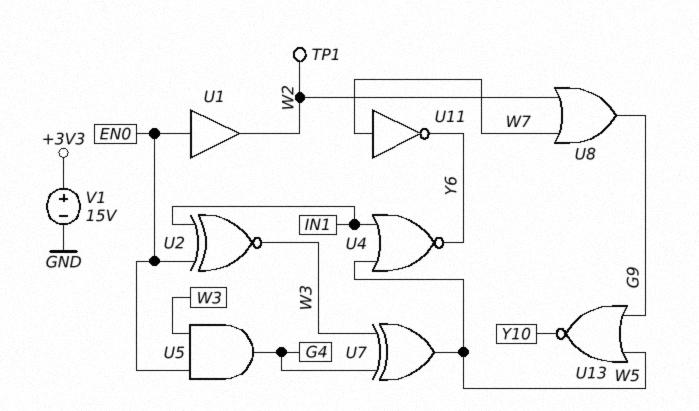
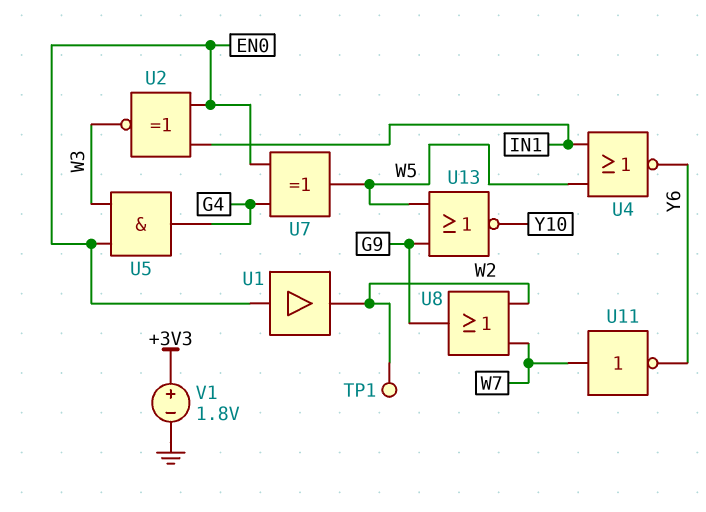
U7: XOR (in G4, in W3, out W5) -> XOR (in EN0, in G4, out W5)
V1: 15V (plus +3V3, minus GND) -> 1.8V (plus +3V3, minus GND)

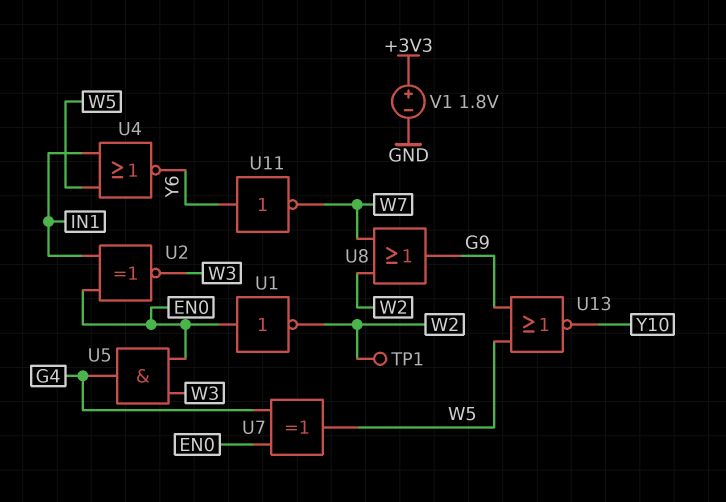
U1: buffer (in EN0, out W2) -> NOT (in EN0, out W2)
U11: NOT (in W7, out Y6) -> NOT (in Y6, out W7)

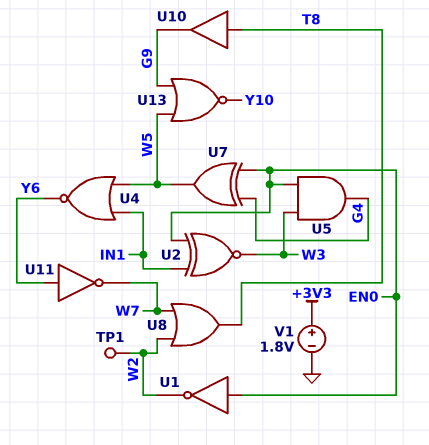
U8: OR (in W2, in W7, out G9) -> OR (in W2, in W7, out T8)
U10: none -> buffer (in T8, out G9)

